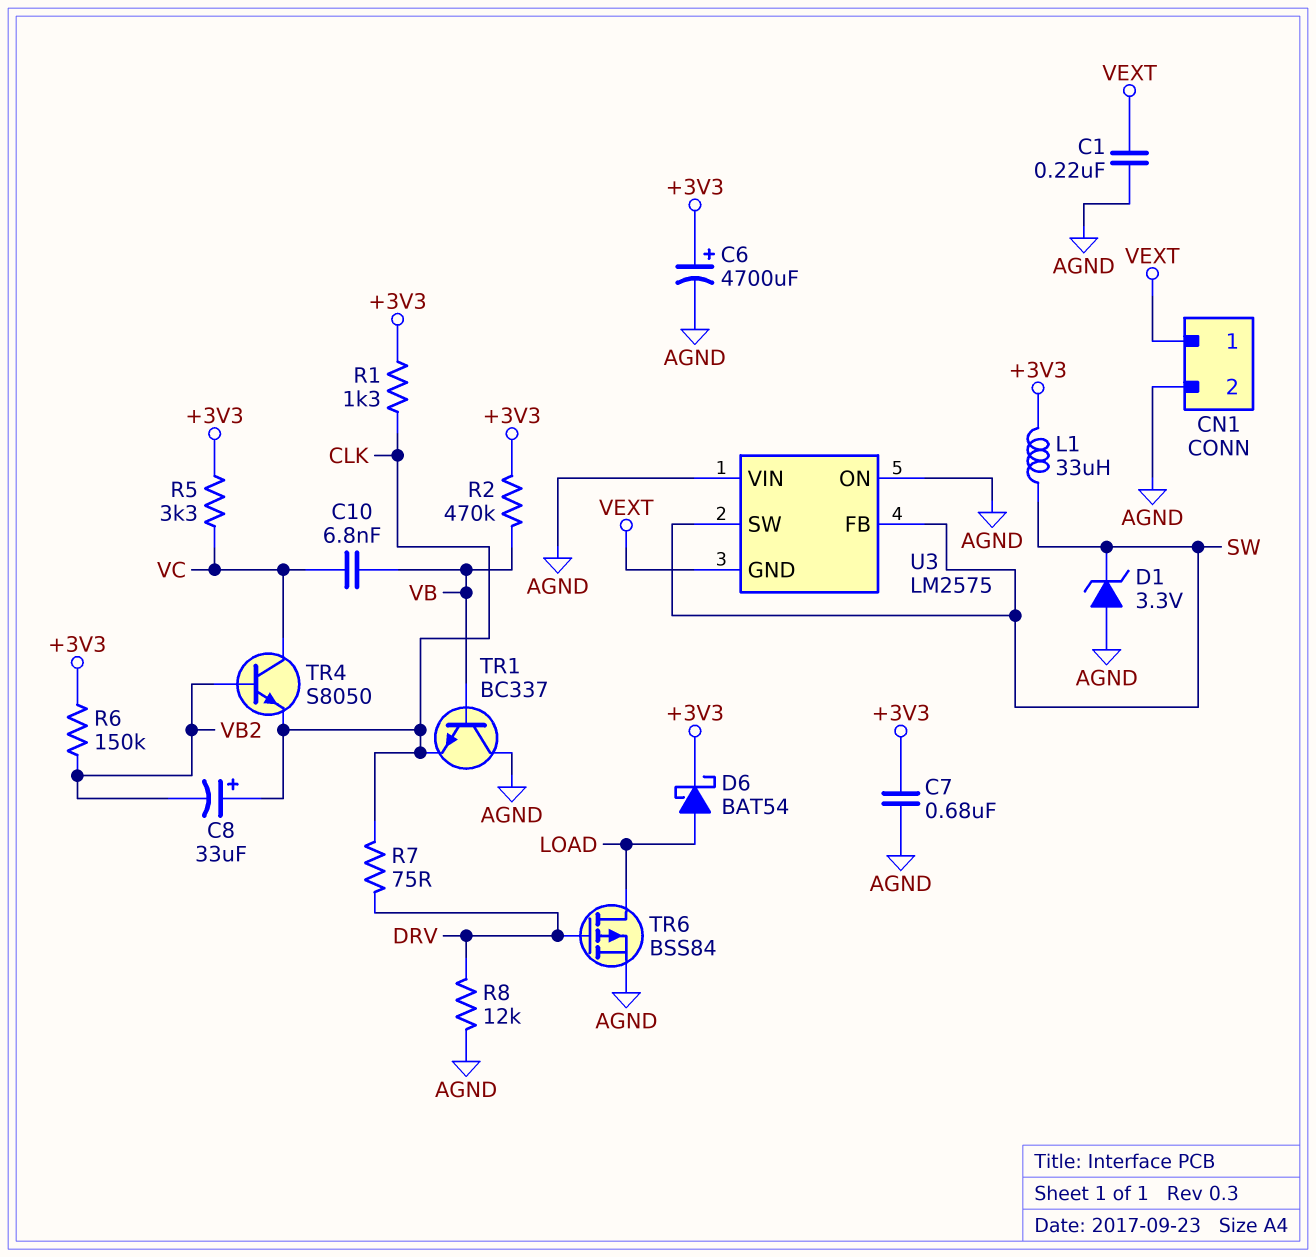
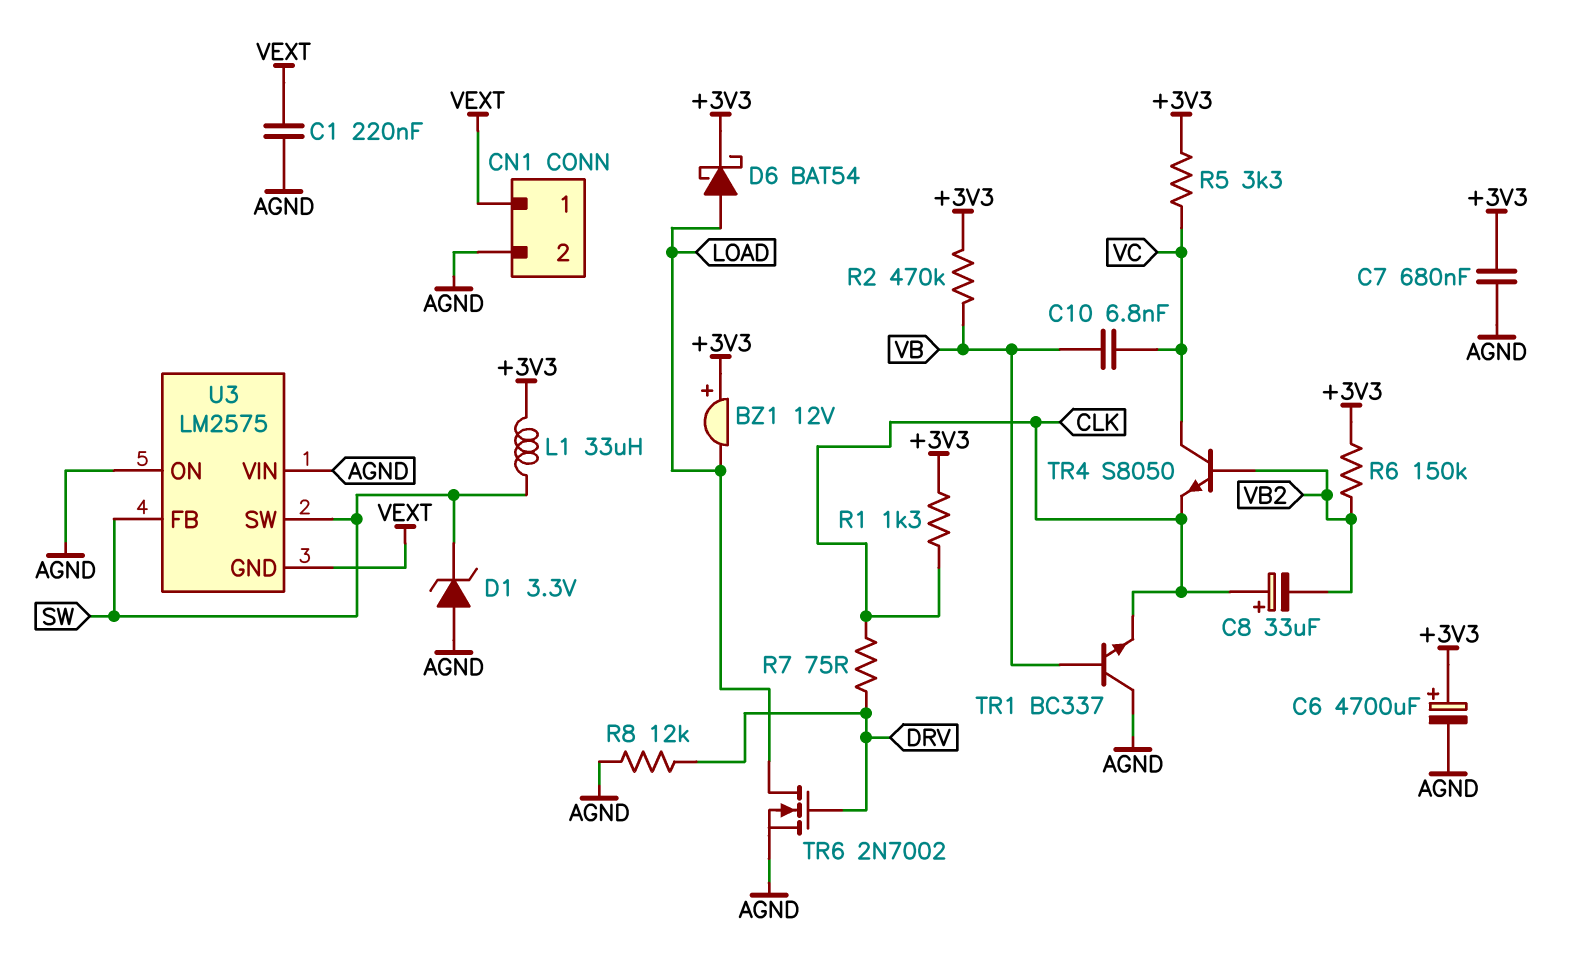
BZ1: none -> buzzer 12V (plus +3V3, minus LOAD)
TR6: PMOS BSS84 (G DRV, D LOAD, S AGND) -> NMOS 2N7002 (G DRV, D LOAD, S AGND)

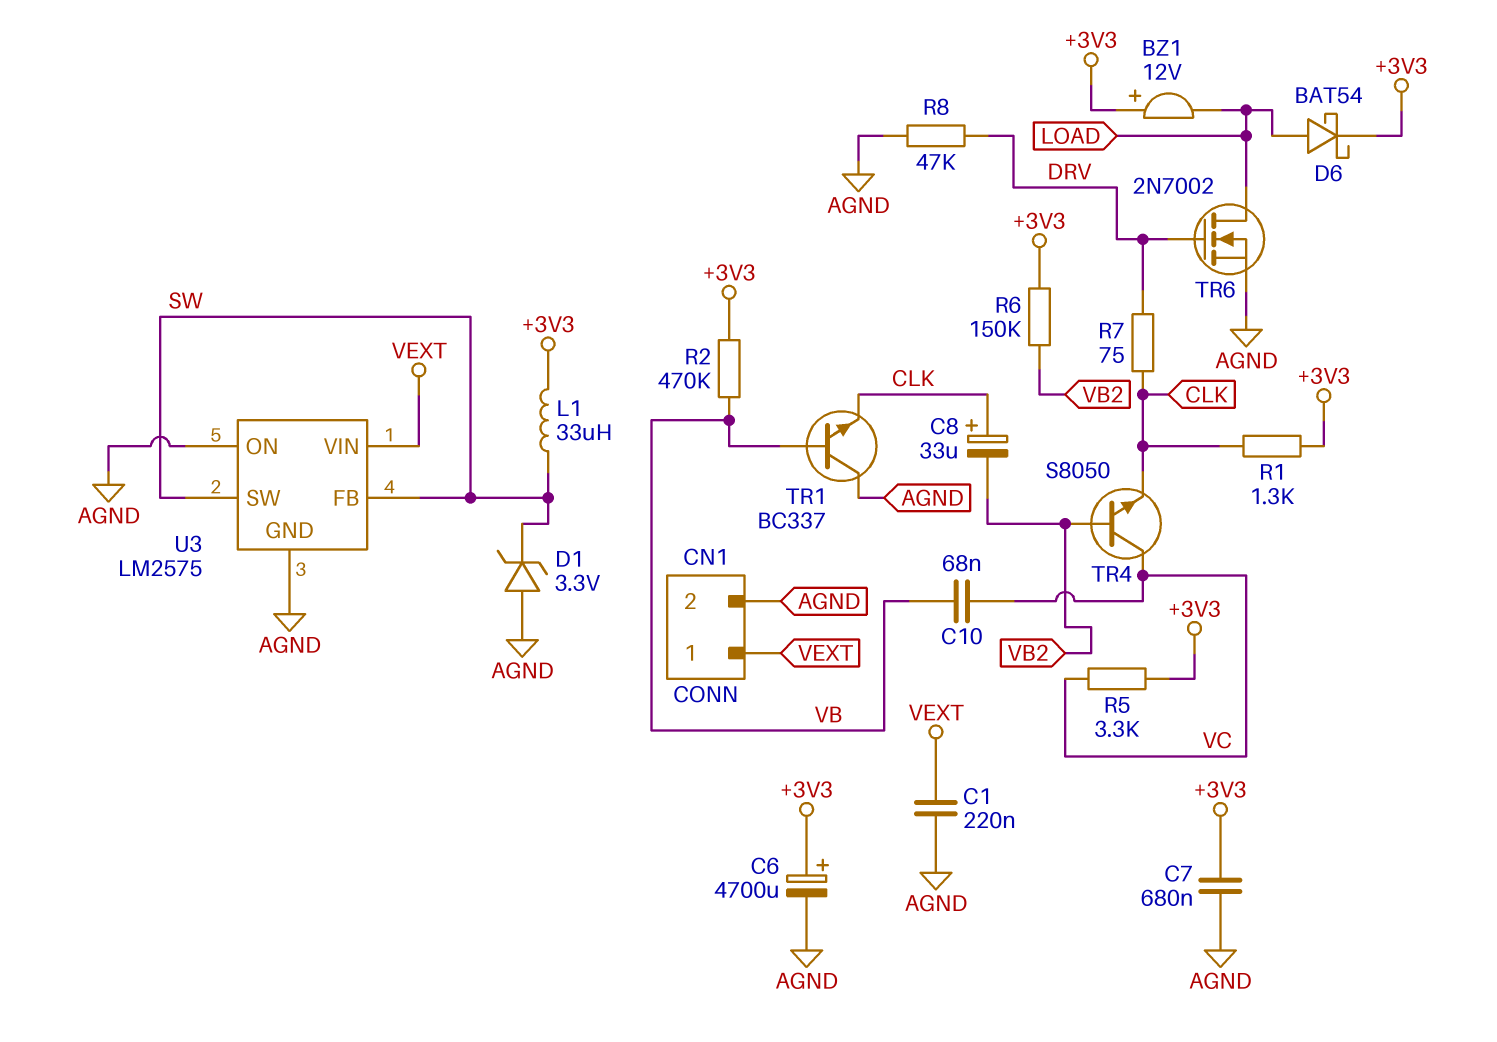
C10: 6.8nF (VB, VC) -> 68nF (VB, VC)
R8: 12k (AGND, DRV) -> 47k (AGND, DRV)
U3 pin GND: VEXT -> AGND
U3 pin VIN: AGND -> VEXT

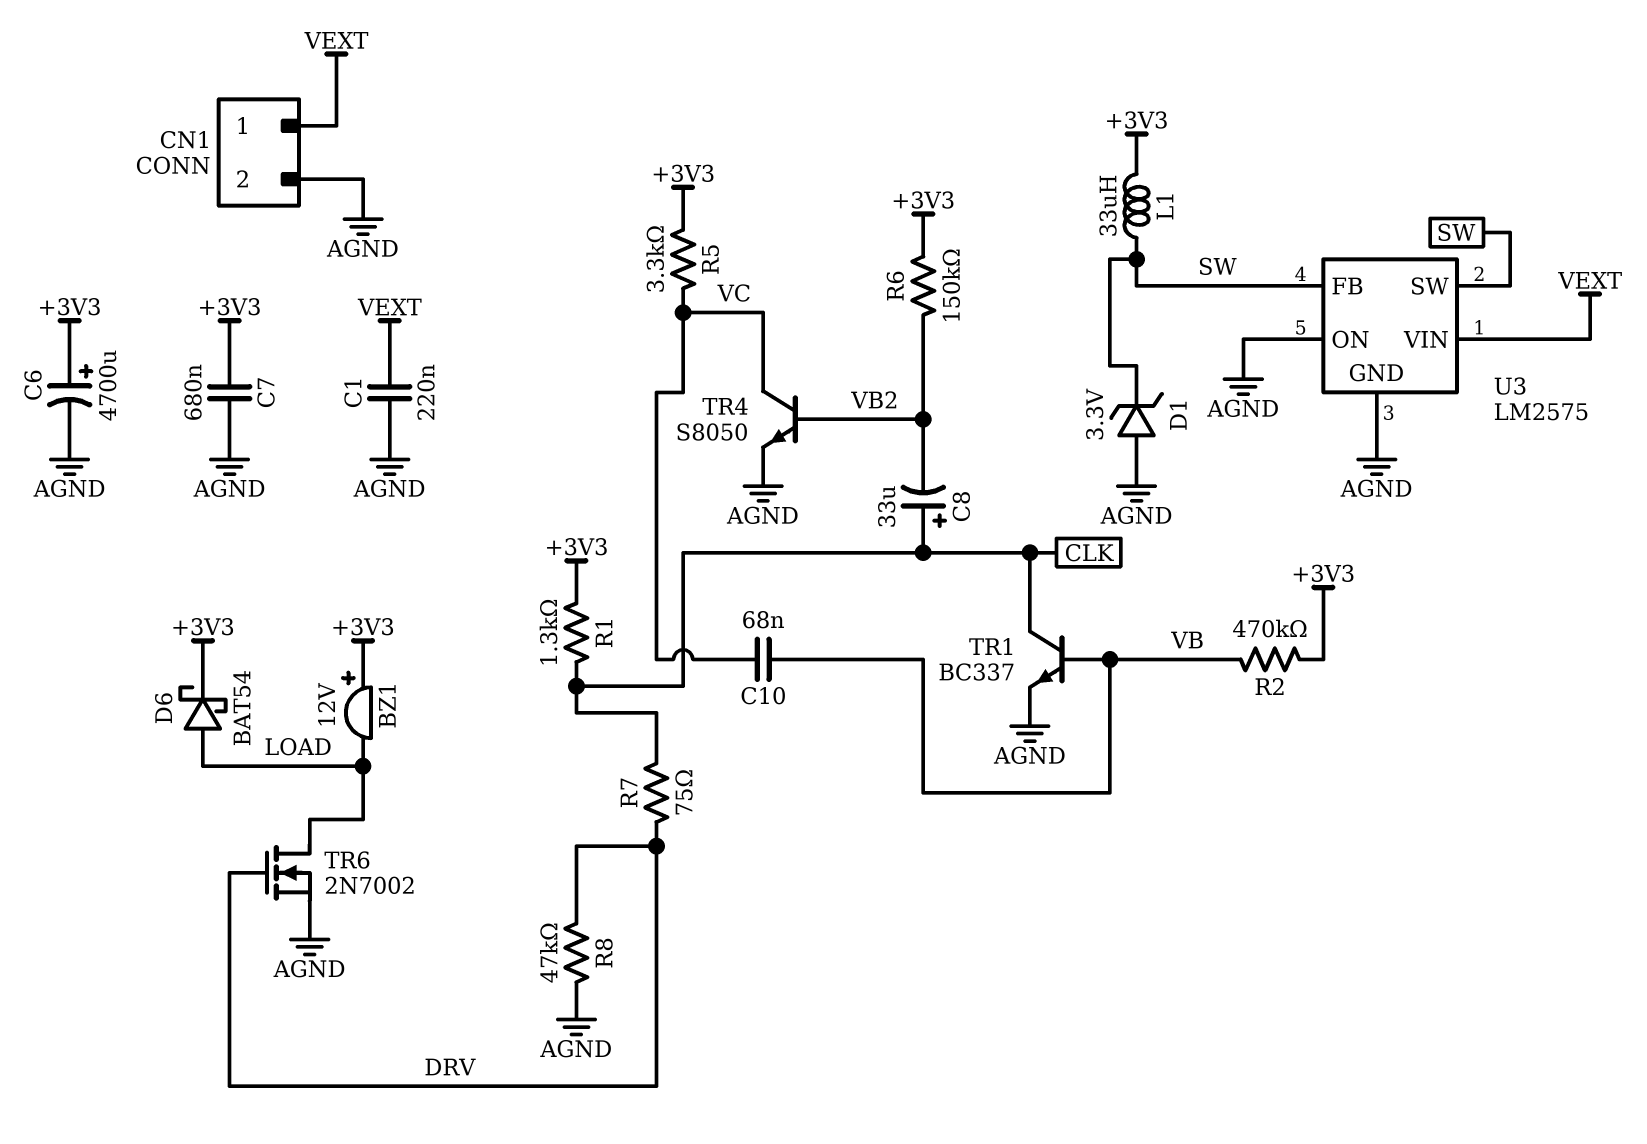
TR1: NPN BC337 (B VB, C AGND, E CLK) -> NPN BC337 (B VB, C CLK, E AGND)
TR4: NPN S8050 (B VB2, C VC, E CLK) -> NPN S8050 (B VB2, C VC, E AGND)

